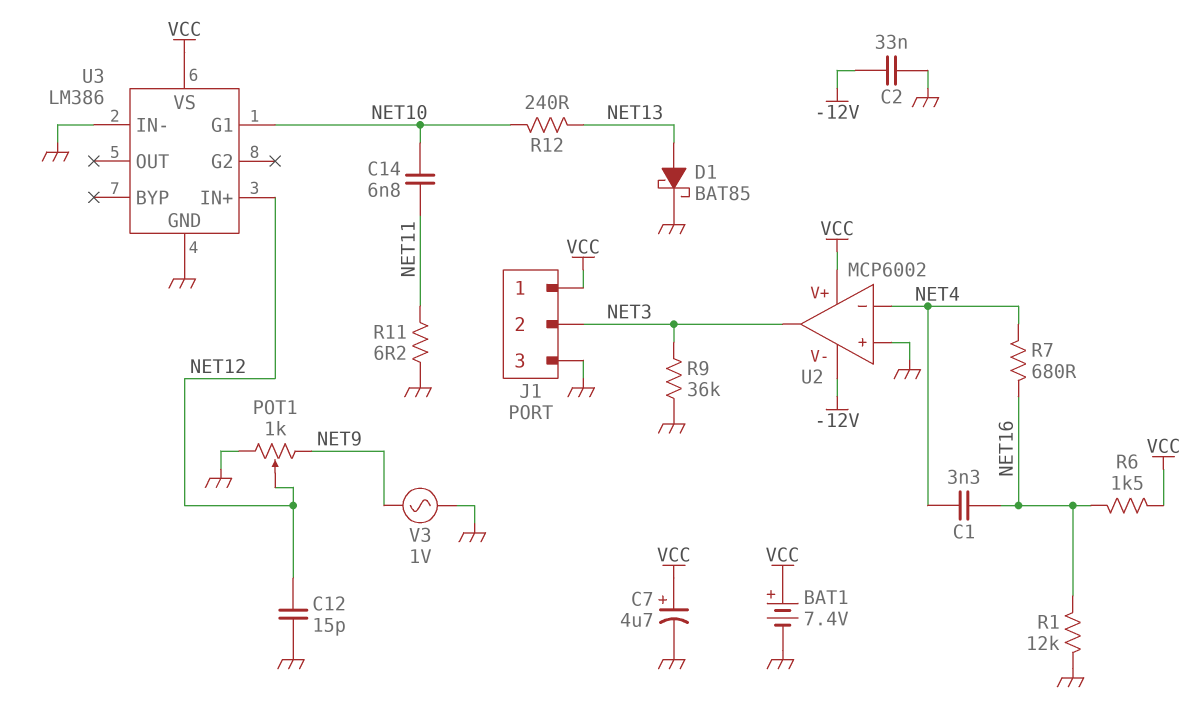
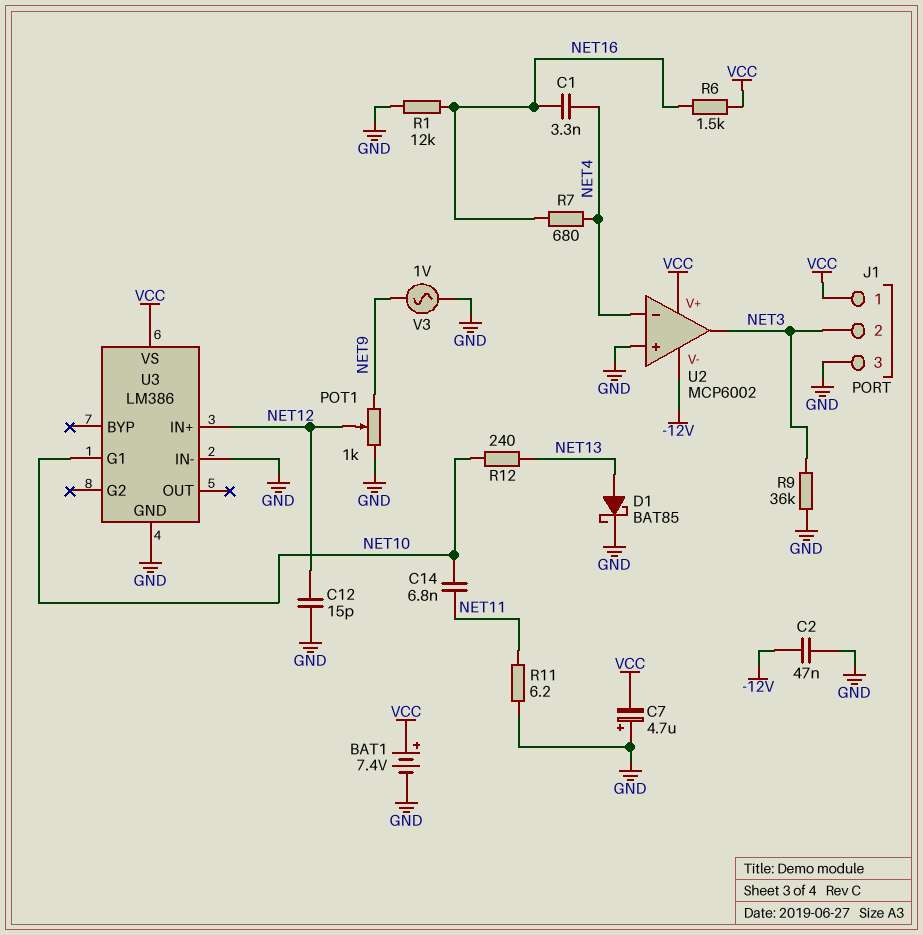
C2: 33nF (-12V, GND) -> 47nF (-12V, GND)
C7: 4.7uF (plus VCC, minus GND) -> 4.7uF (plus GND, minus VCC)

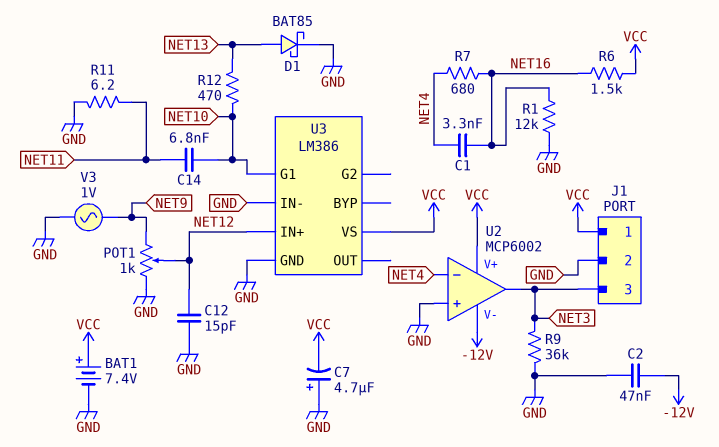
J1 pin 2: NET3 -> GND
J1 pin 3: GND -> NET3
R12: 240 (NET10, NET13) -> 470 (NET10, NET13)

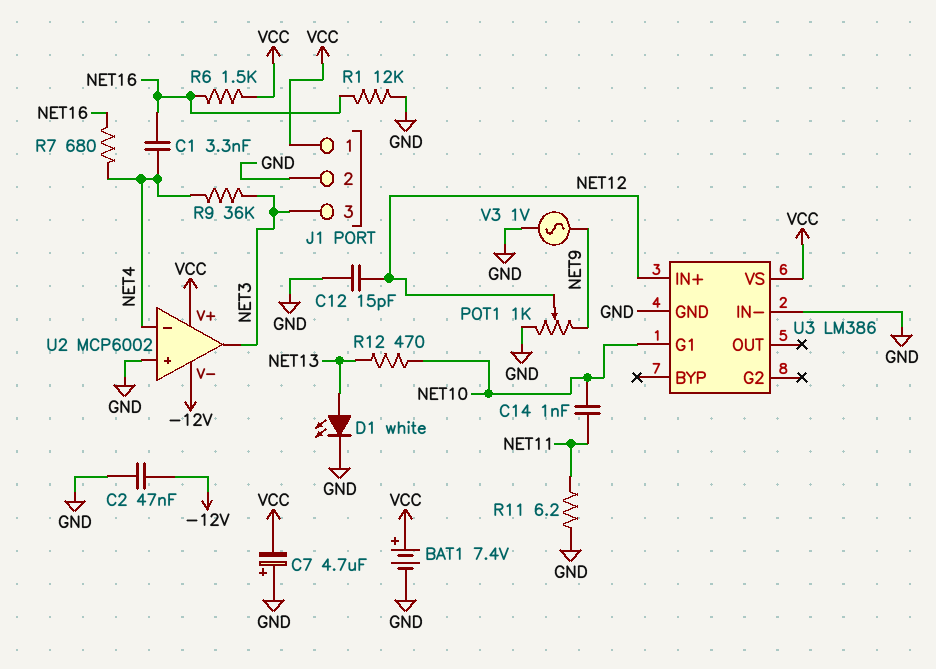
C14: 6.8nF (NET10, NET11) -> 1nF (NET10, NET11)
D1: schottky BAT85 (A NET13, K GND) -> LED white (A NET13, K GND)
R9: 36k (GND, NET3) -> 36k (NET3, NET4)

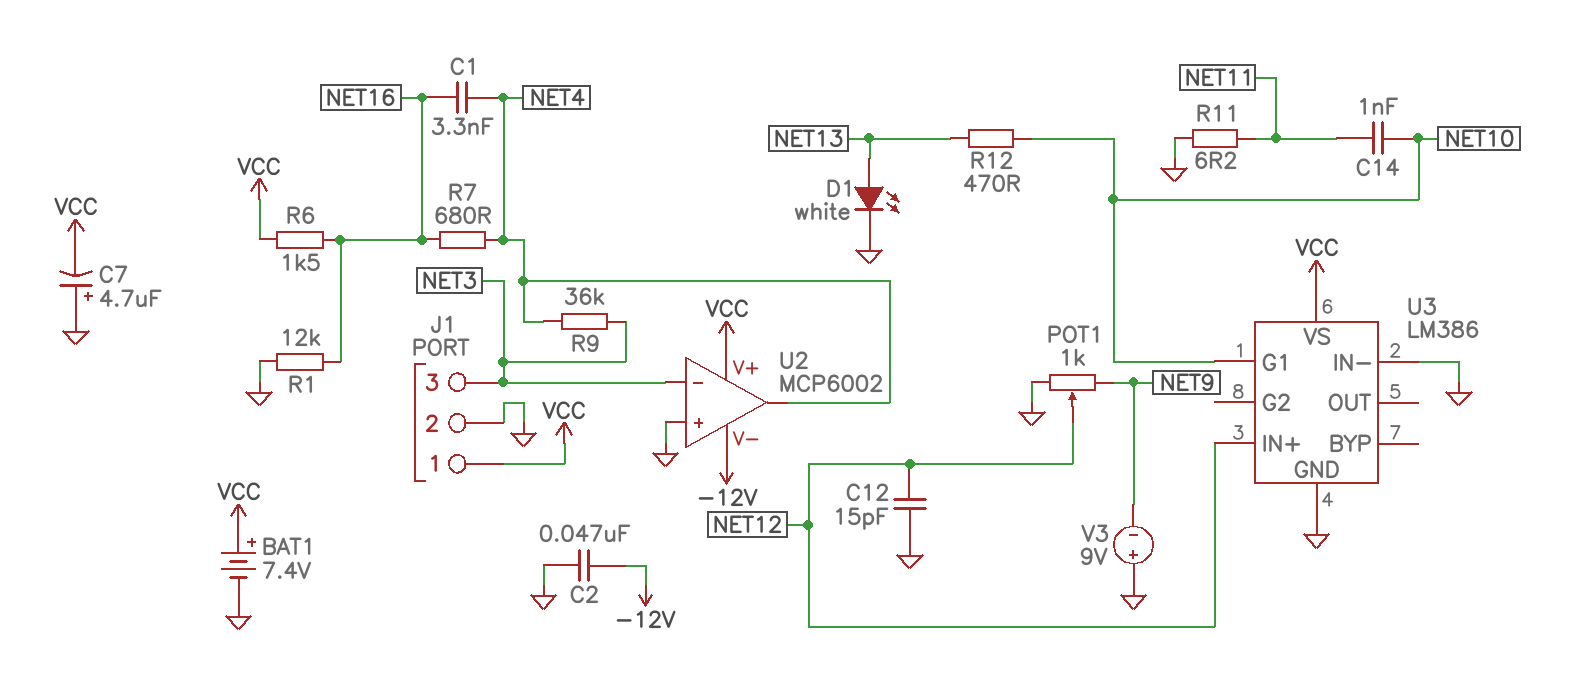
U2 pin in-: NET4 -> NET3
U2 pin out: NET3 -> NET4
V3: AC 1V (GND, NET9) -> 9V (plus GND, minus NET9)

